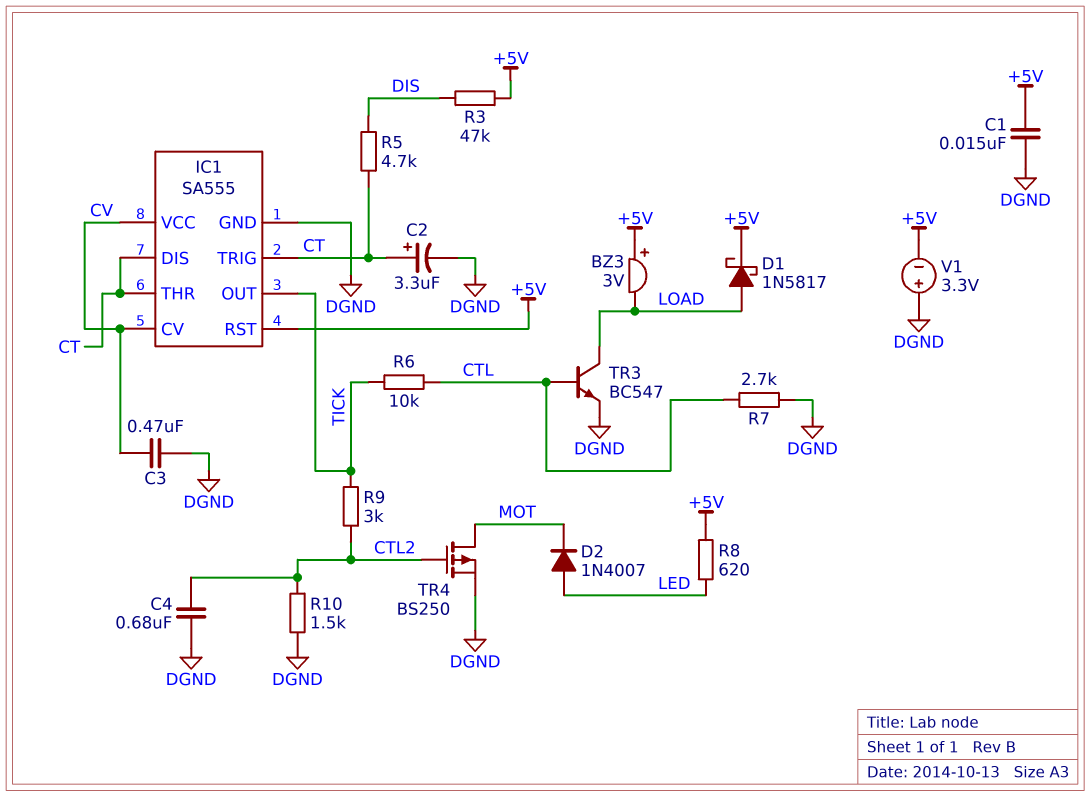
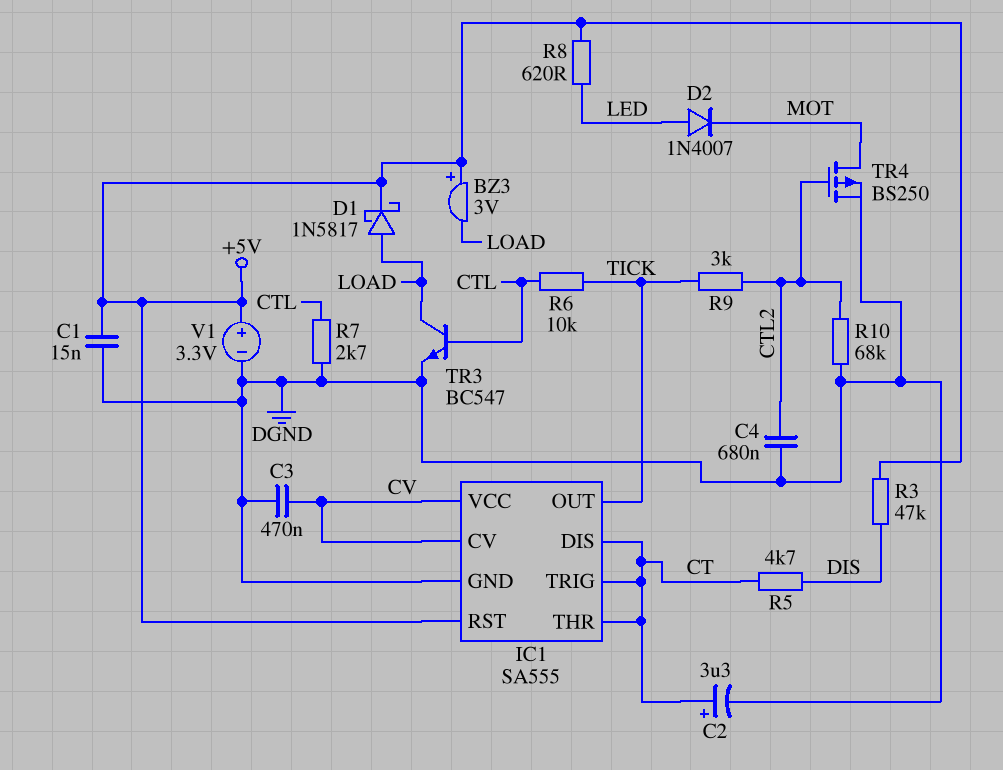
R10: 1.5k (CTL2, DGND) -> 68k (CTL2, DGND)
V1: 3.3V (plus DGND, minus +5V) -> 3.3V (plus +5V, minus DGND)

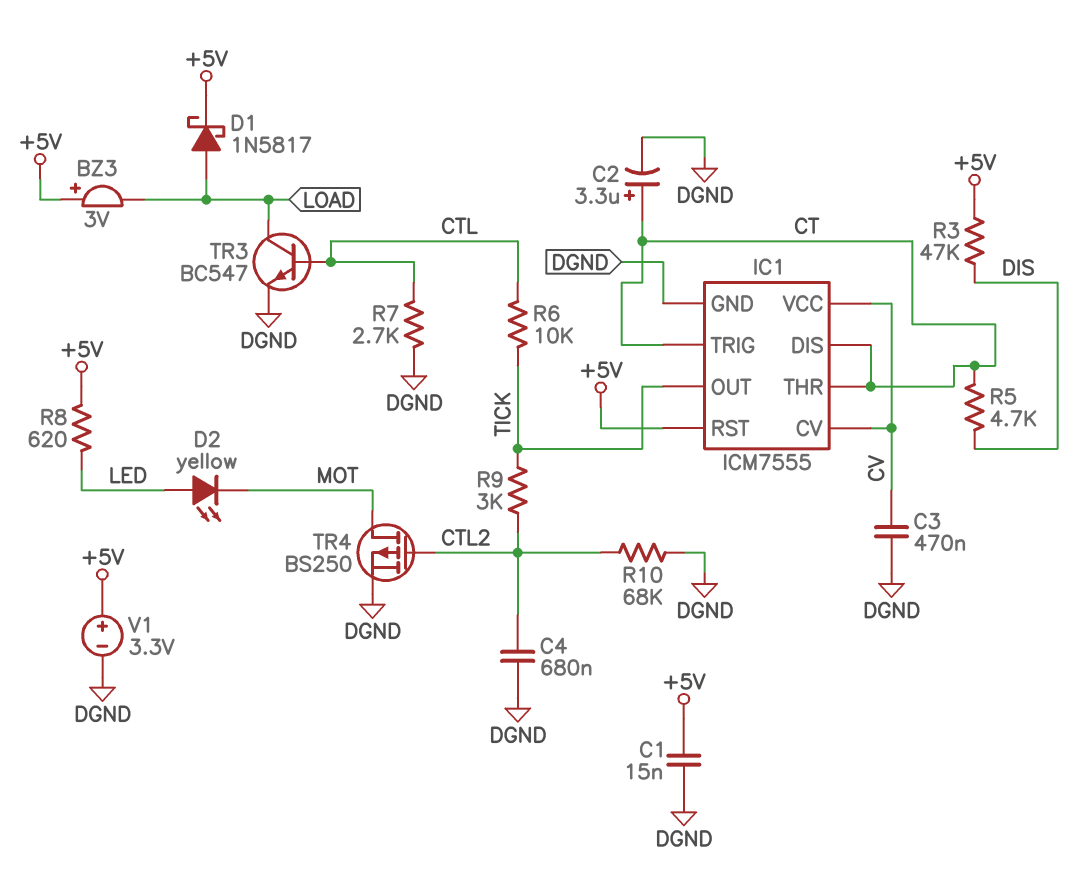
D2: diode 1N4007 (A LED, K MOT) -> LED yellow (A LED, K MOT)
IC1: SA555 -> ICM7555

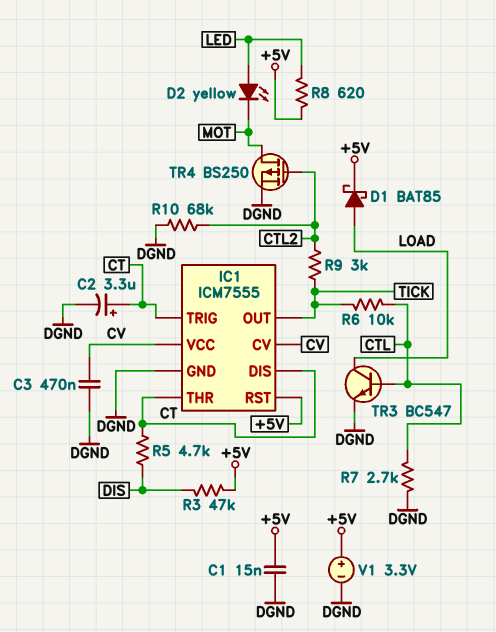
BZ3: buzzer 3V (plus +5V, minus LOAD) -> none
C4: 680nF (CTL2, DGND) -> none
D1: schottky 1N5817 (A LOAD, K +5V) -> schottky BAT85 (A LOAD, K +5V)

